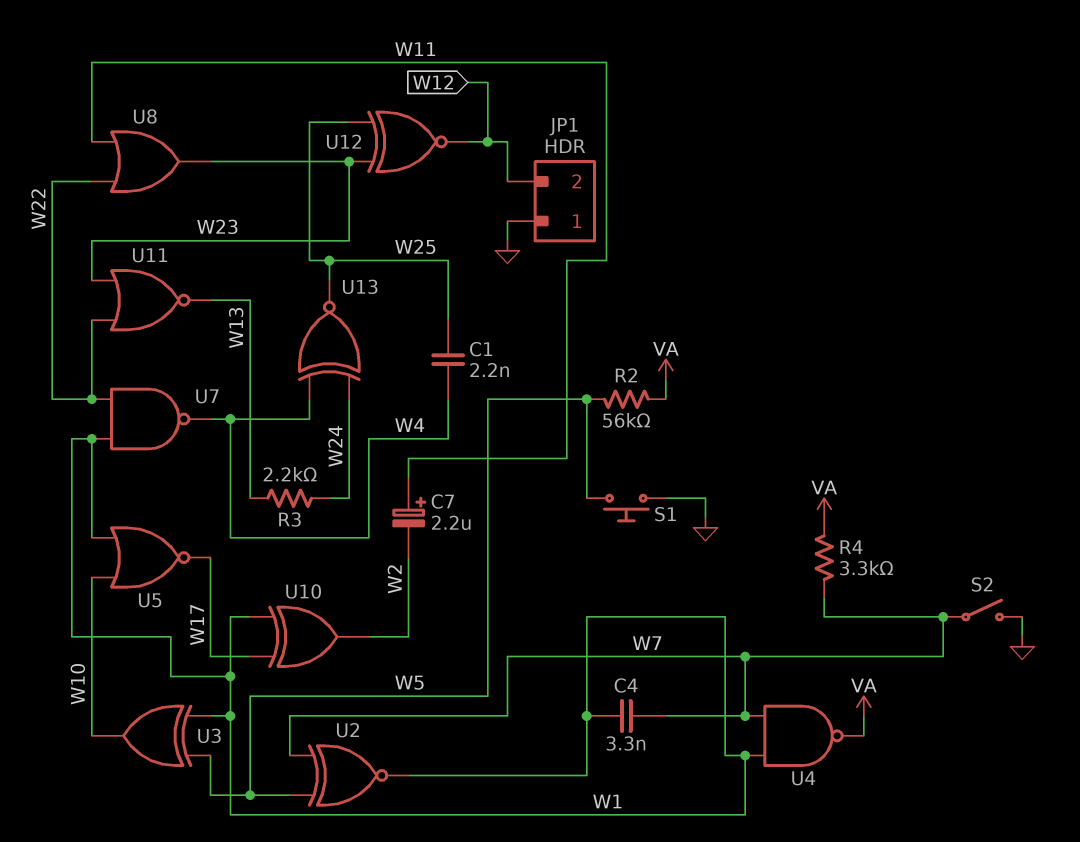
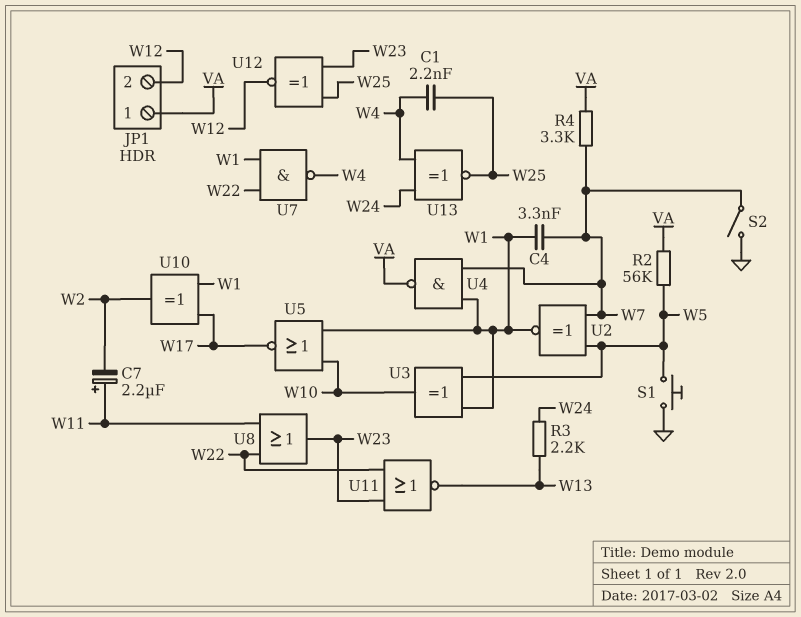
JP1 pin 1: GND -> VA

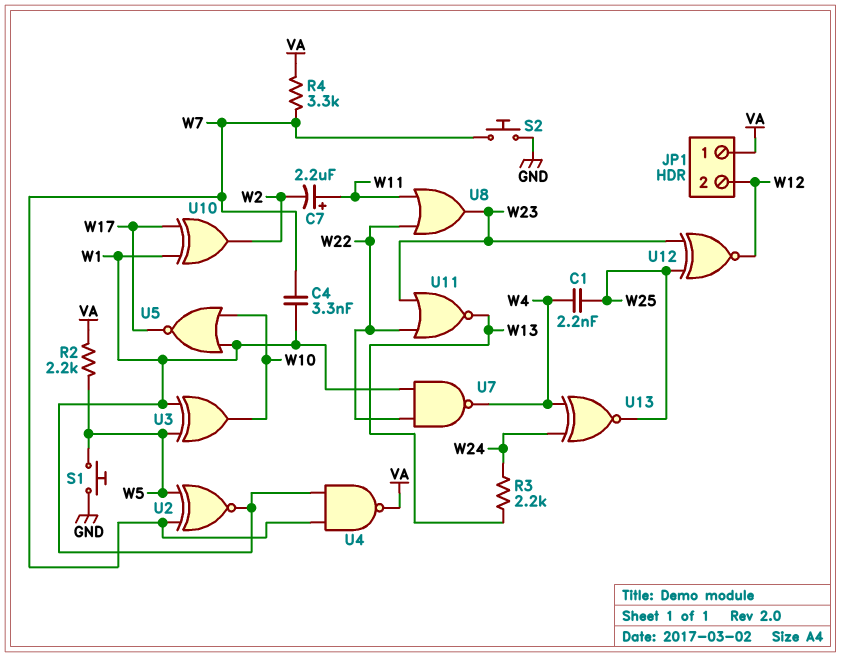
R2: 56k (VA, W5) -> 2.2k (VA, W5)
S2: switch (GND, W7) -> button (GND, W7)

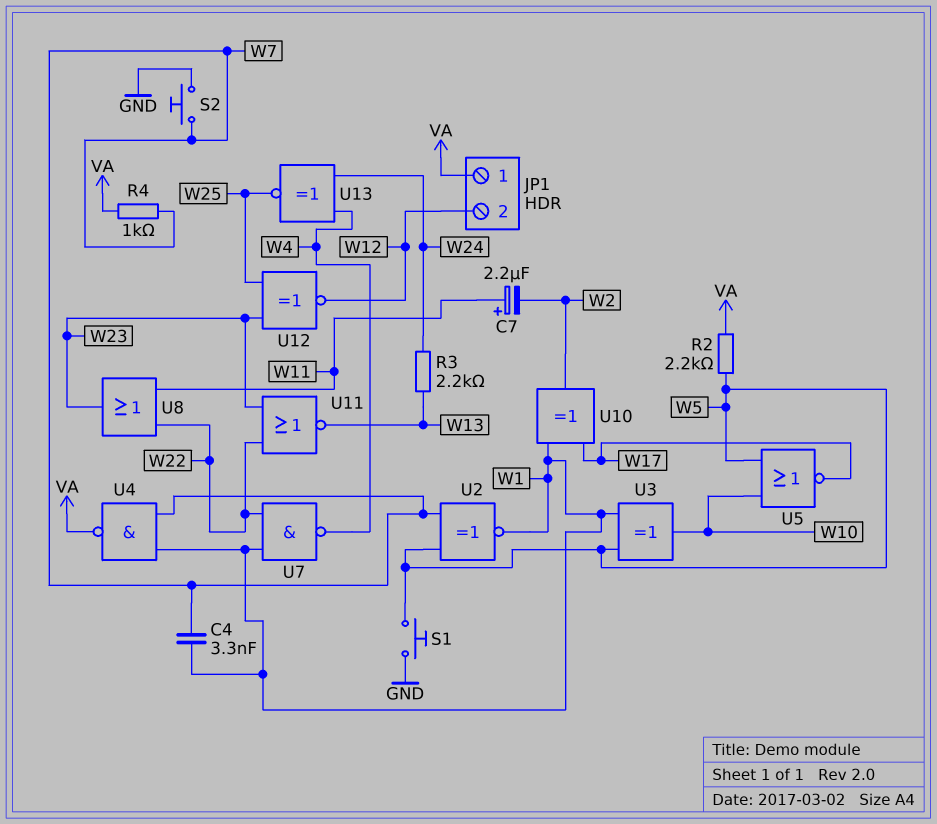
C1: 2.2nF (W4, W25) -> none
R4: 3.3k (VA, W7) -> 1k (VA, W7)
U5: NOR (in W1, in W10, out W17) -> NOR (in W5, in W10, out W17)

